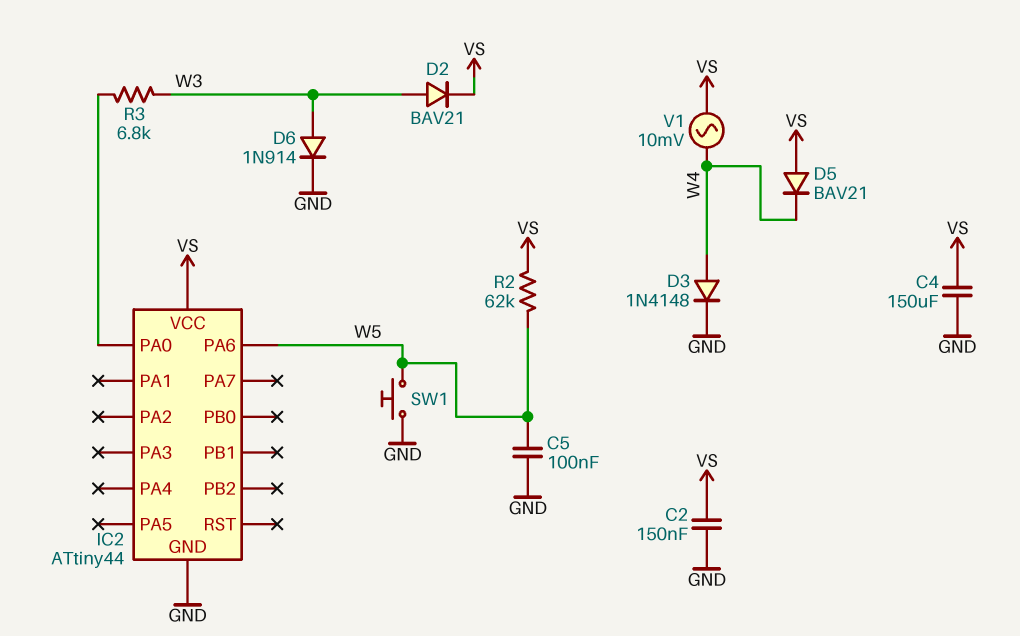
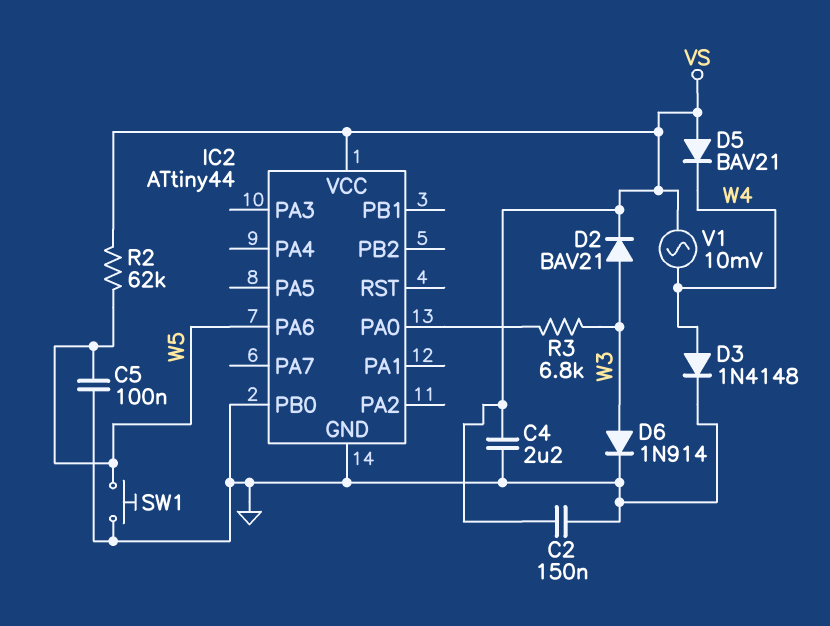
C4: 150uF (GND, VS) -> 2.2uF (GND, VS)
IC2 pin PB0: none -> GND

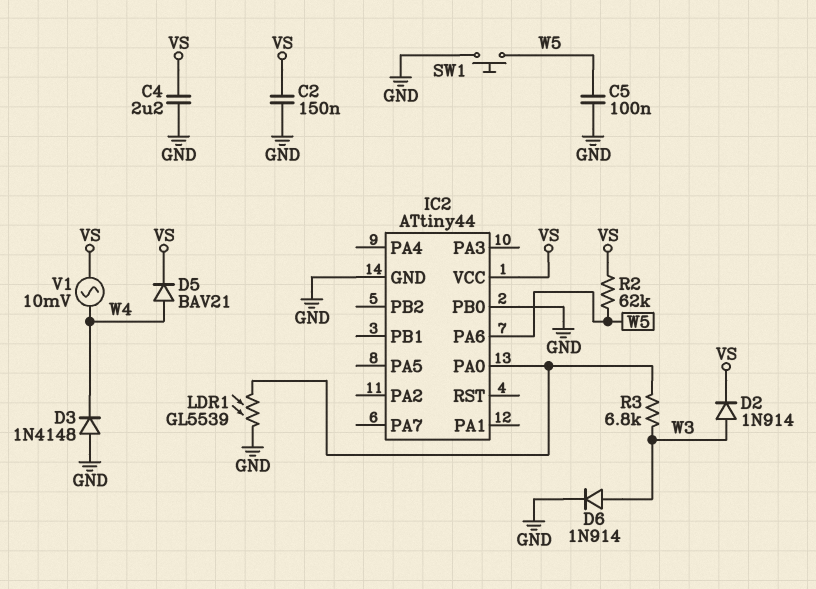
D2: diode BAV21 (A W3, K VS) -> diode 1N914 (A W3, K VS)
D3: diode 1N4148 (A W4, K GND) -> diode 1N4148 (A GND, K W4)
D5: diode BAV21 (A VS, K W4) -> diode BAV21 (A W4, K VS)
LDR1: none -> GL5539 (GND, IC2/PA0)

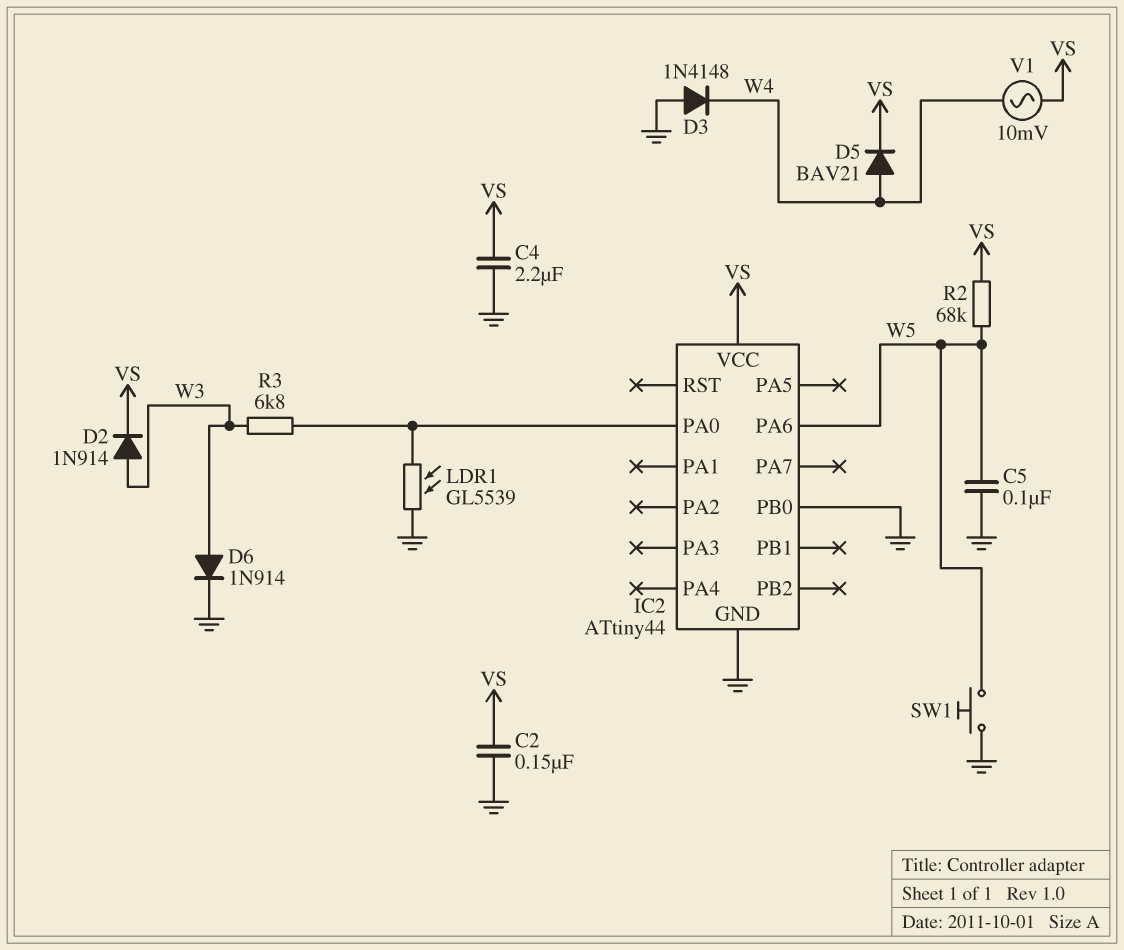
R2: 62k (VS, W5) -> 68k (VS, W5)

